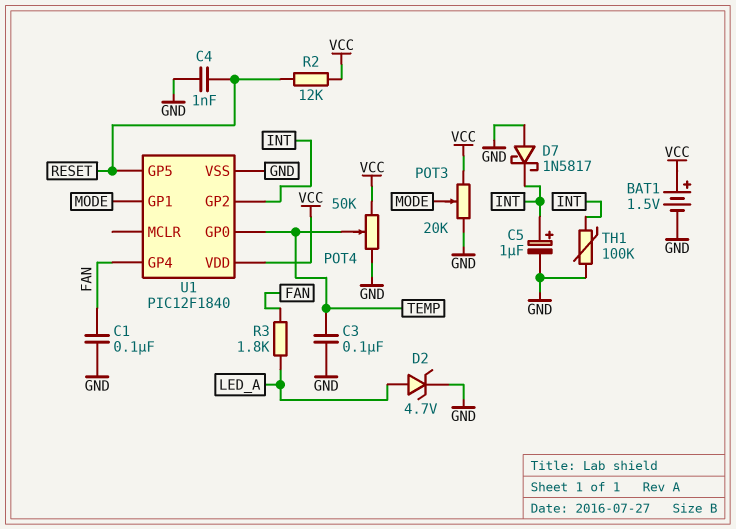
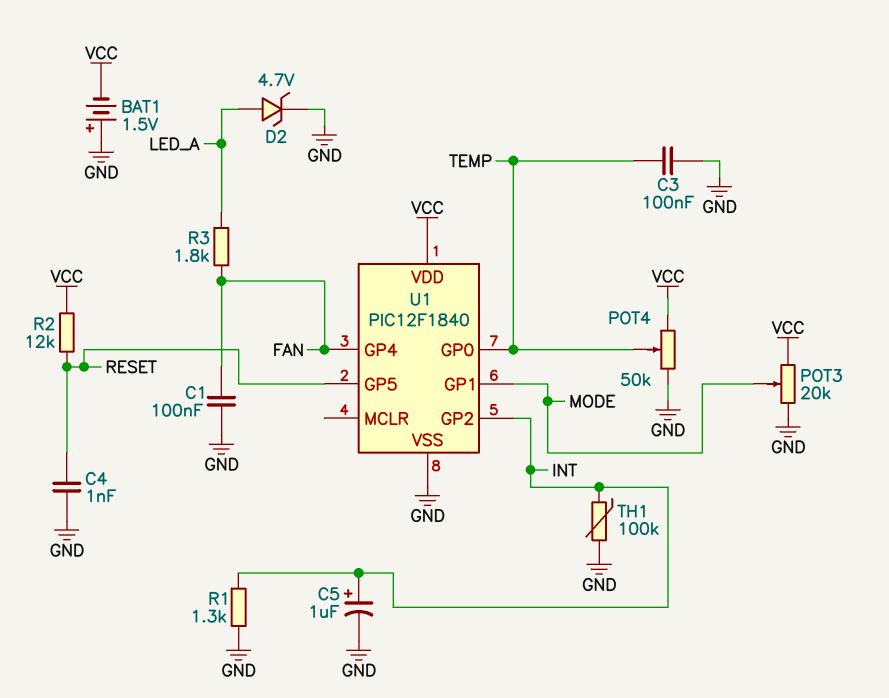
BAT1: 1.5V (plus VCC, minus GND) -> 1.5V (plus GND, minus VCC)
D7: schottky 1N5817 (A GND, K INT) -> none
R1: none -> 1.3k (GND, INT)

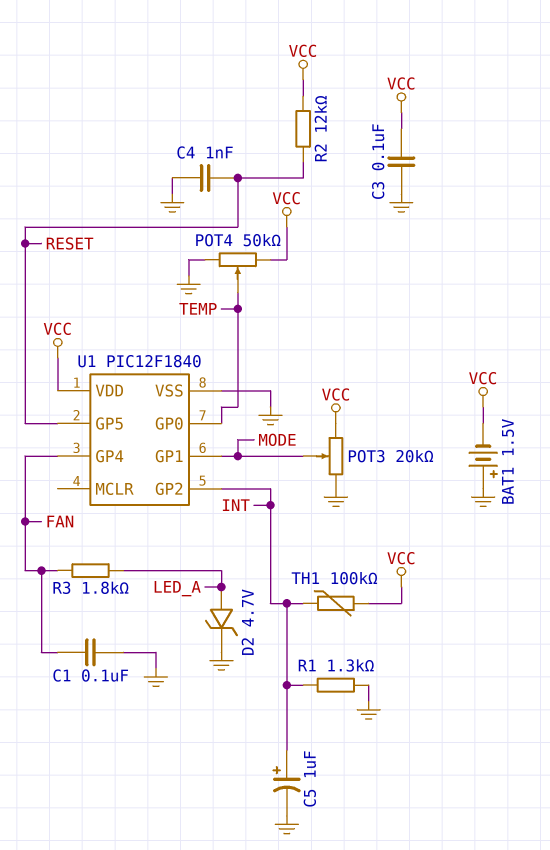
C3: 100nF (GND, TEMP) -> 100nF (GND, VCC)
TH1: 100k (GND, INT) -> 100k (INT, VCC)

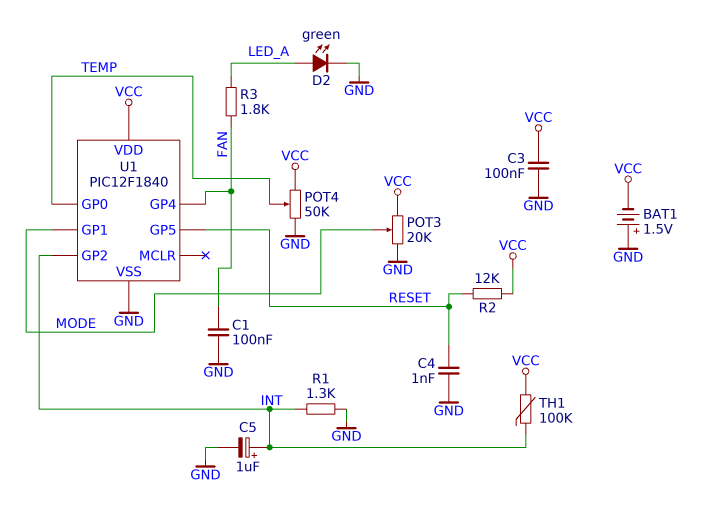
D2: zener 4.7V (A LED_A, K GND) -> LED green (A LED_A, K GND)

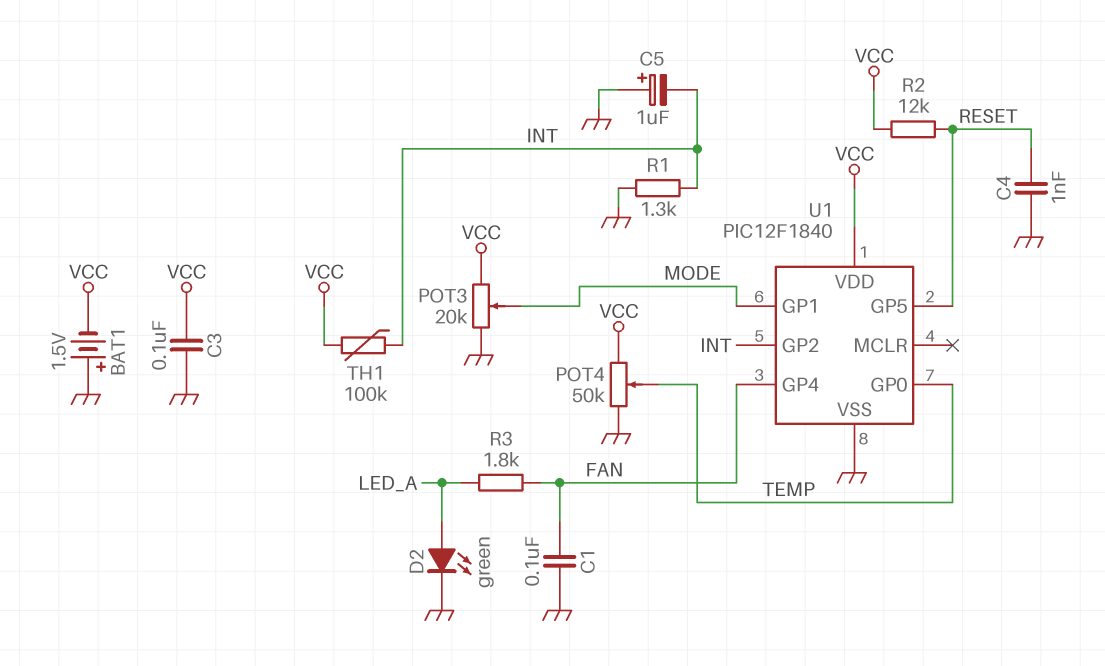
C5: 1uF (plus INT, minus GND) -> 1uF (plus GND, minus INT)

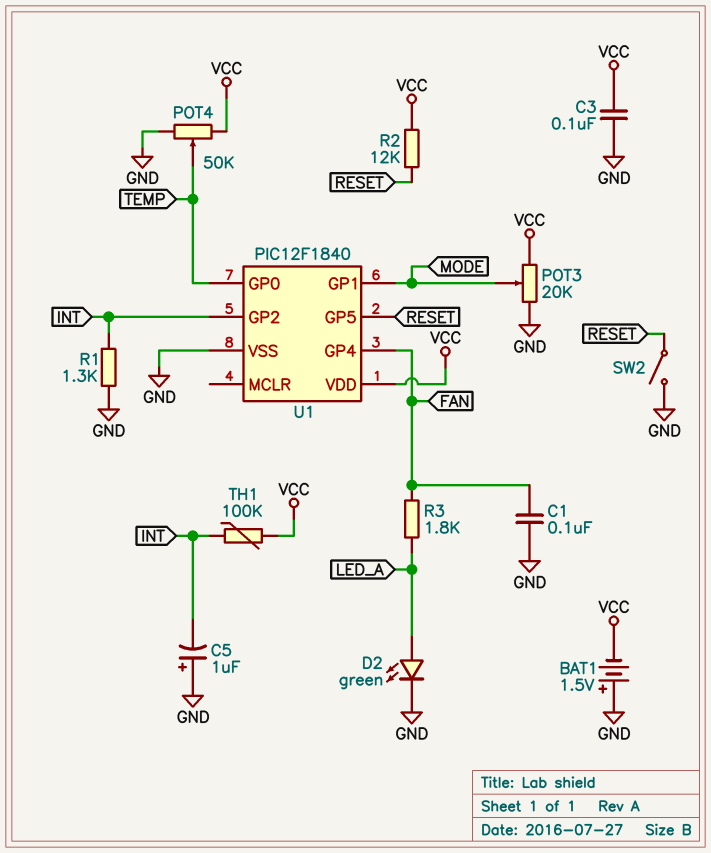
C4: 1nF (GND, RESET) -> none
SW2: none -> switch (GND, RESET)

